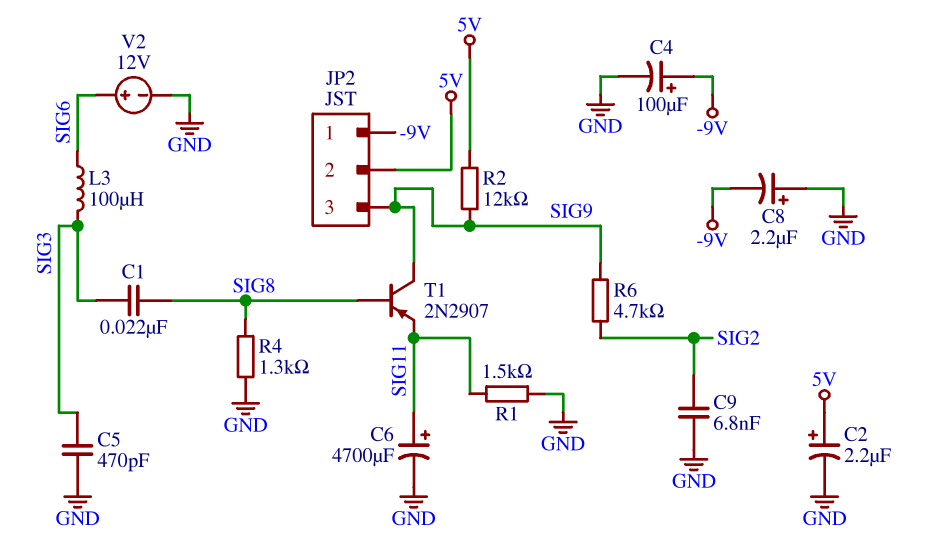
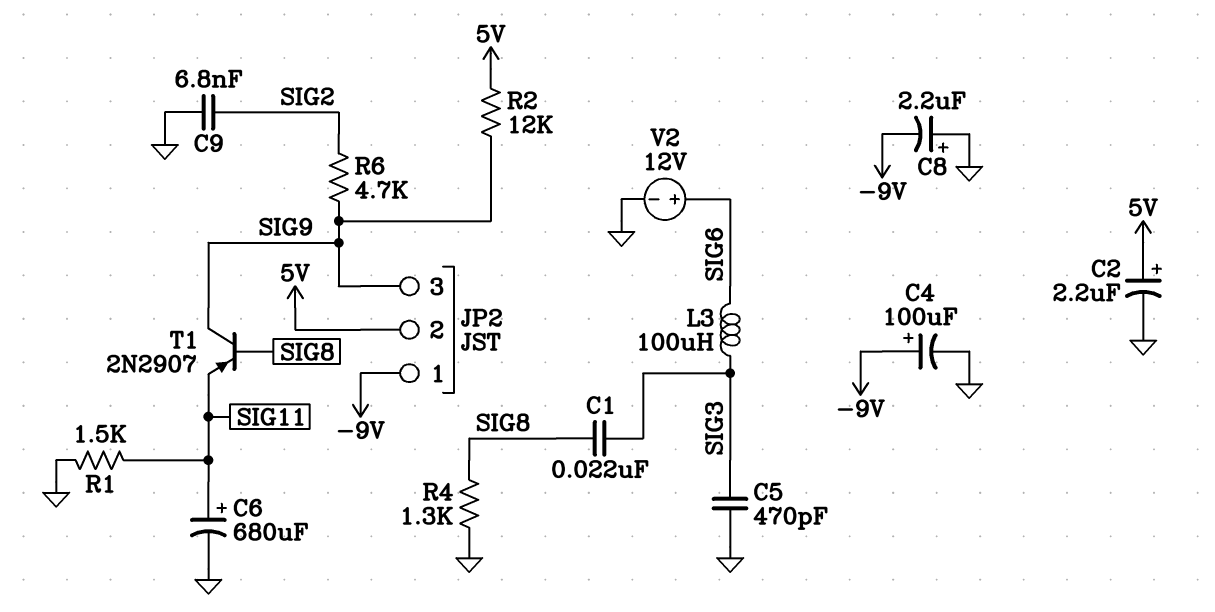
C6: 4700uF (plus SIG11, minus GND) -> 680uF (plus SIG11, minus GND)

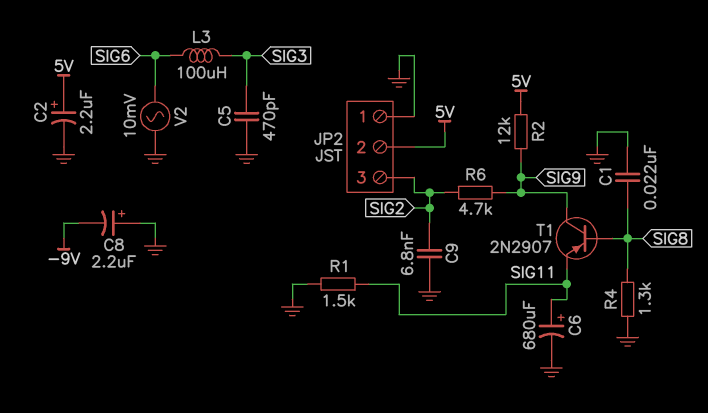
C1: 22nF (SIG3, SIG8) -> 22nF (GND, SIG8)
C4: 100uF (plus -9V, minus GND) -> none
JP2 pin 1: -9V -> GND
JP2 pin 3: SIG9 -> SIG2
V2: 12V (plus SIG6, minus GND) -> AC 10mV (GND, SIG6)

